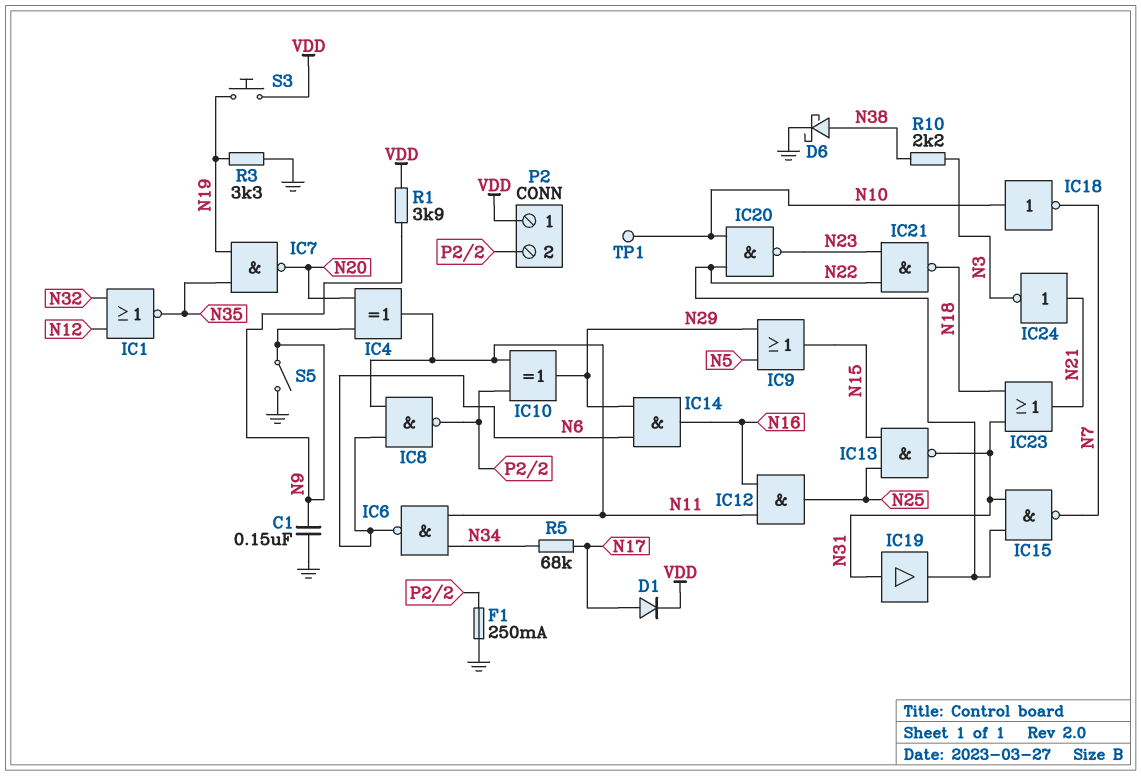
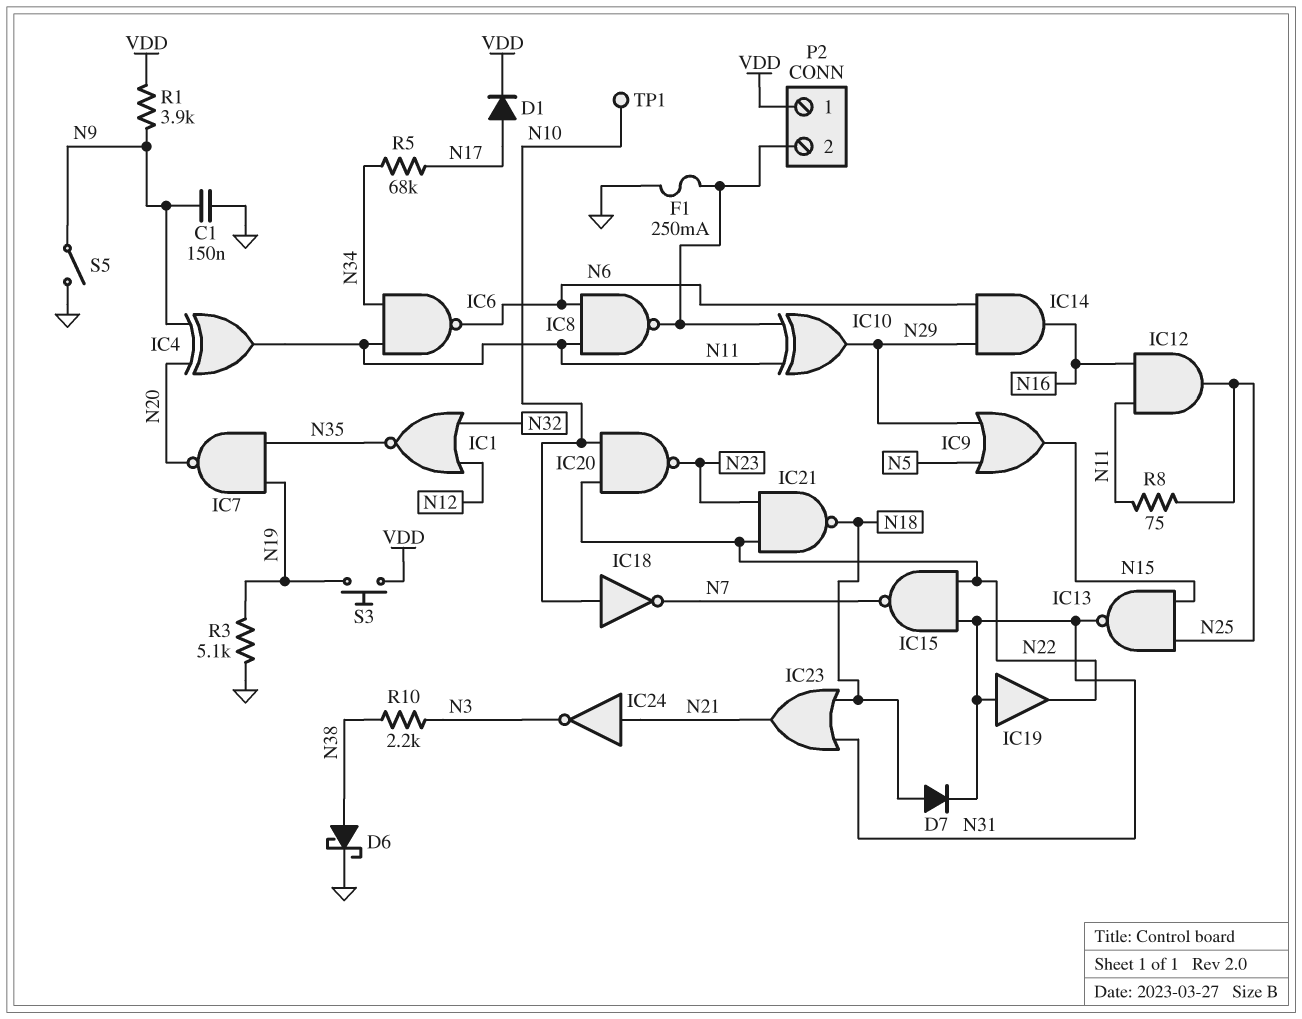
D7: none -> diode (A N18, K N31)
R3: 3.3k (GND, N19) -> 5.1k (GND, N19)
R8: none -> 75 (N11, N25)

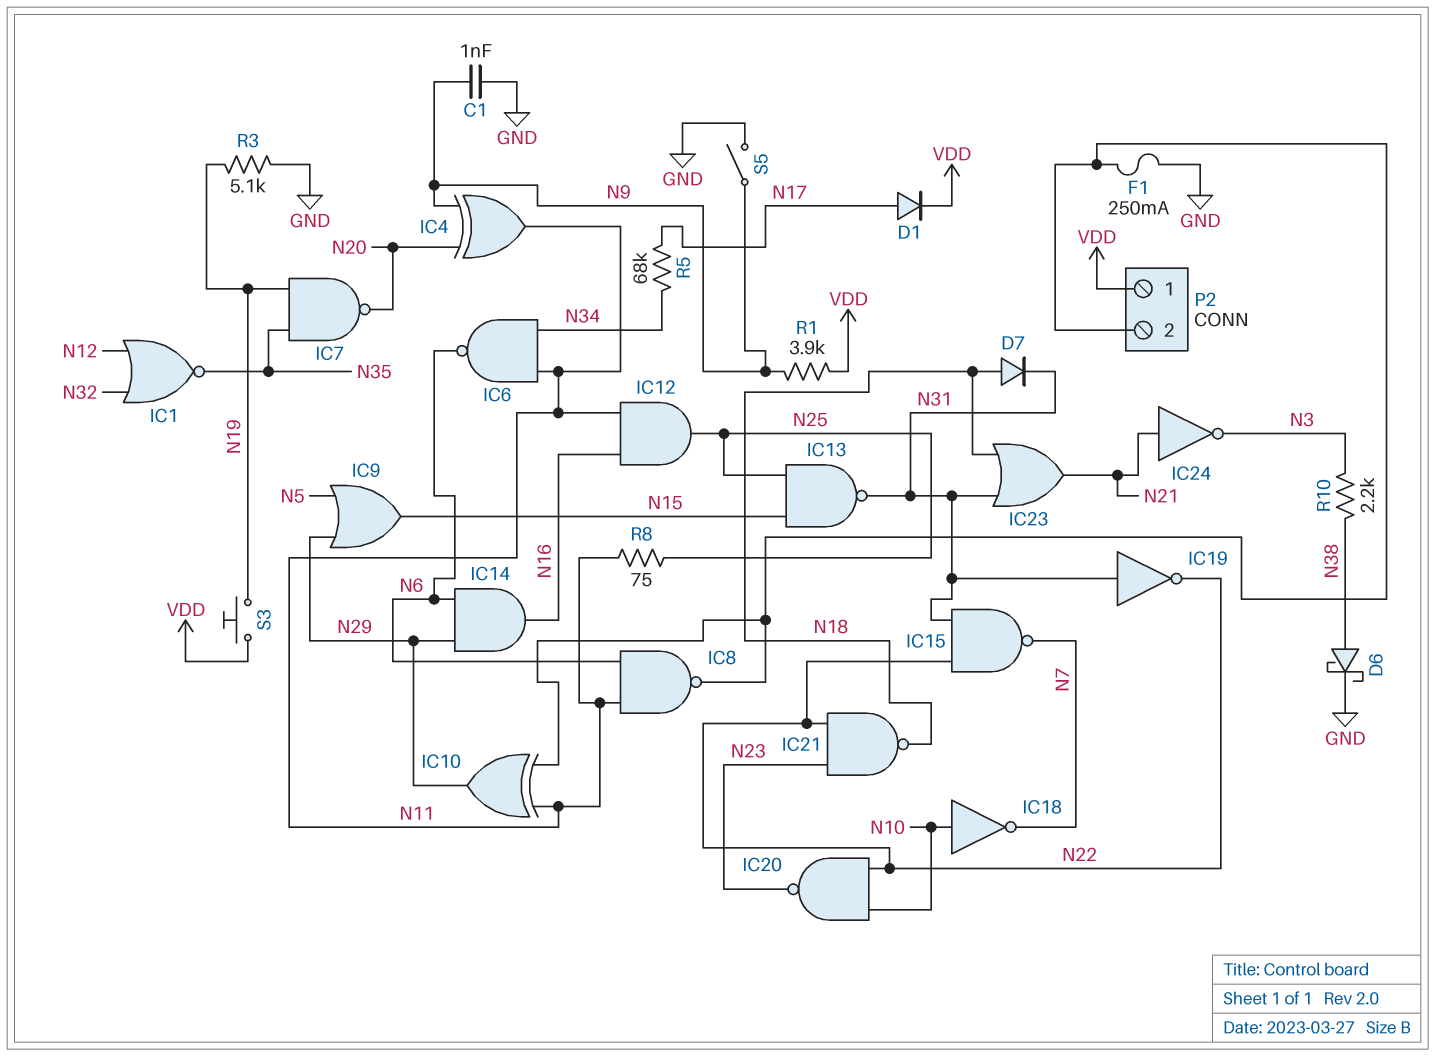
C1: 150nF (GND, N9) -> 1nF (GND, N9)
IC19: buffer (in N31, out N22) -> NOT (in N31, out N22)
TP1: test point (N10) -> none

